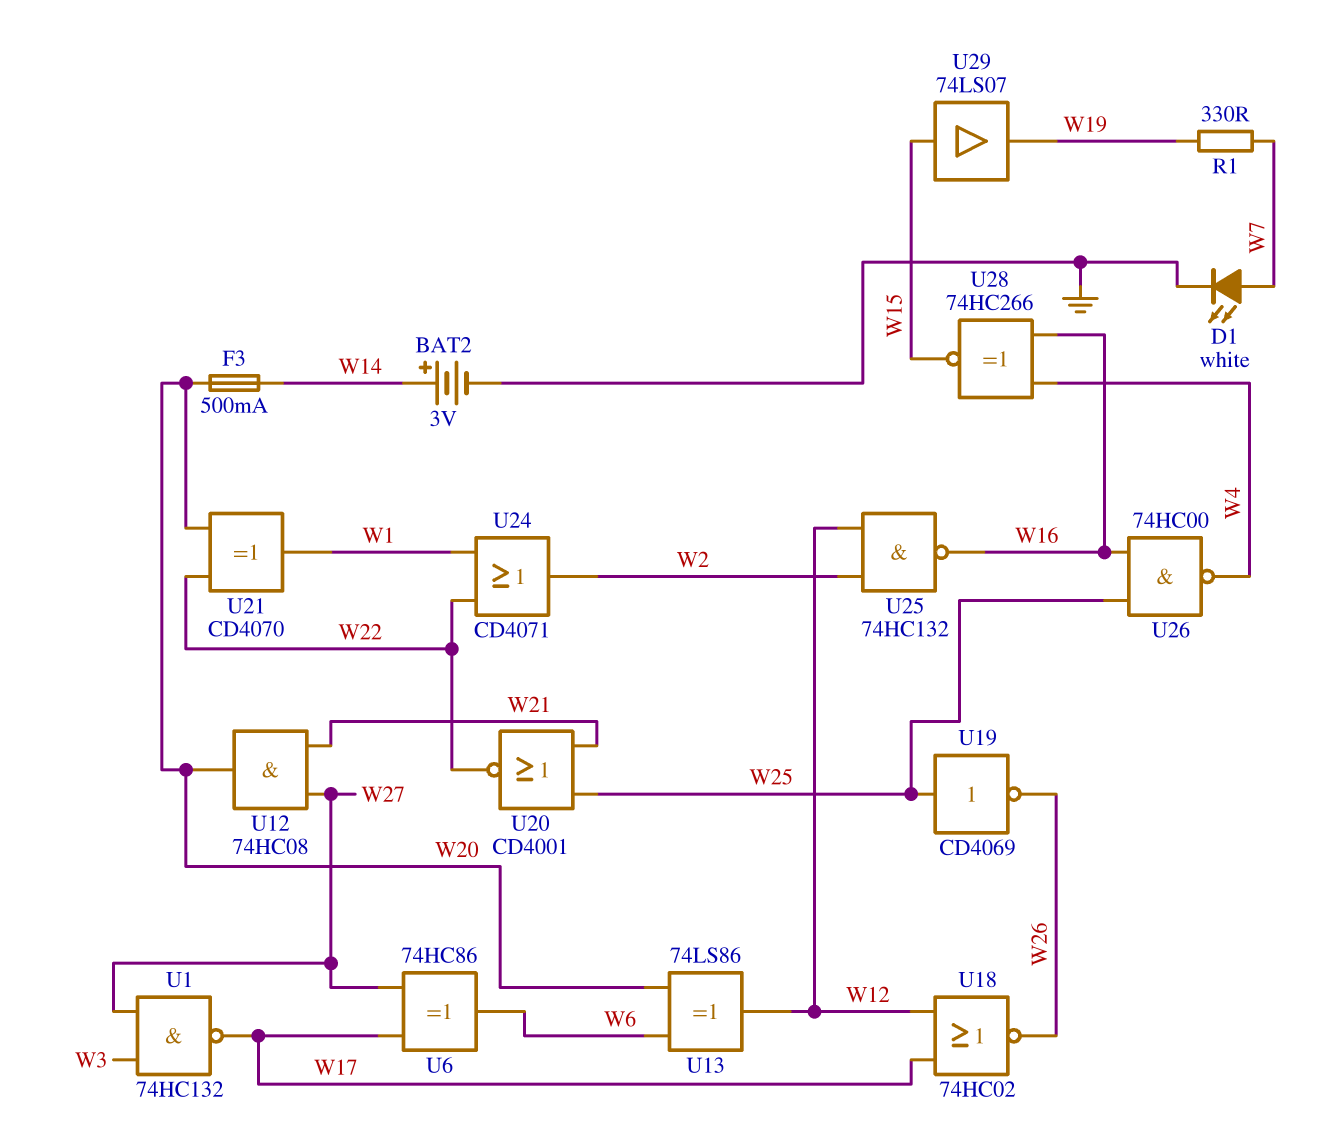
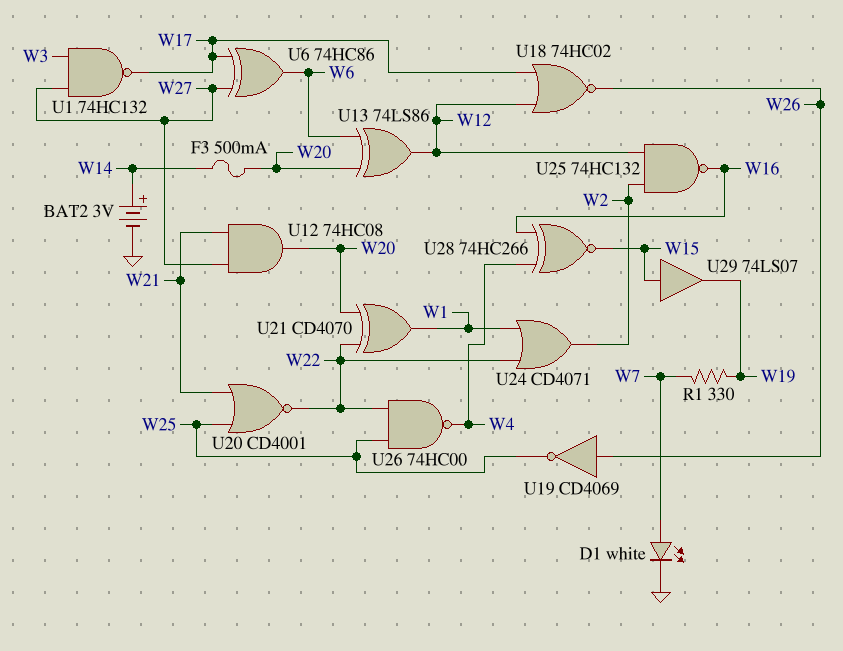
U19: NOT CD4069 (in W25, out W26) -> NOT CD4069 (in W26, out W25)
U26: NAND 74HC00 (in W16, in W25, out W4) -> NAND 74HC00 (in W22, in W25, out W4)

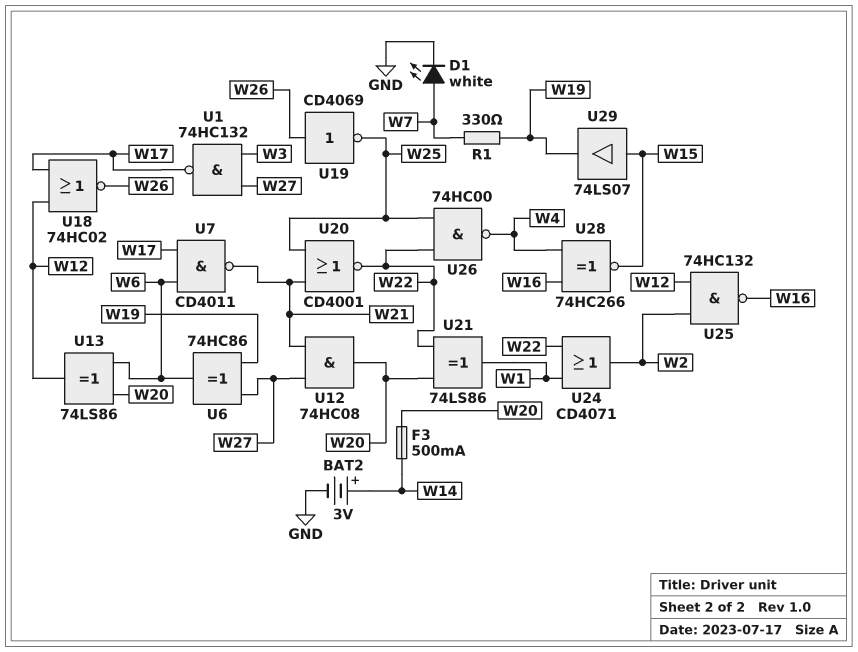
U6: XOR 74HC86 (in W17, in W27, out W6) -> XOR 74HC86 (in W19, in W27, out W6)
U7: none -> NAND CD4011 (in W6, in W17, out W21)
U21: XOR CD4070 (in W20, in W22, out W1) -> XOR 74LS86 (in W20, in W22, out W1)

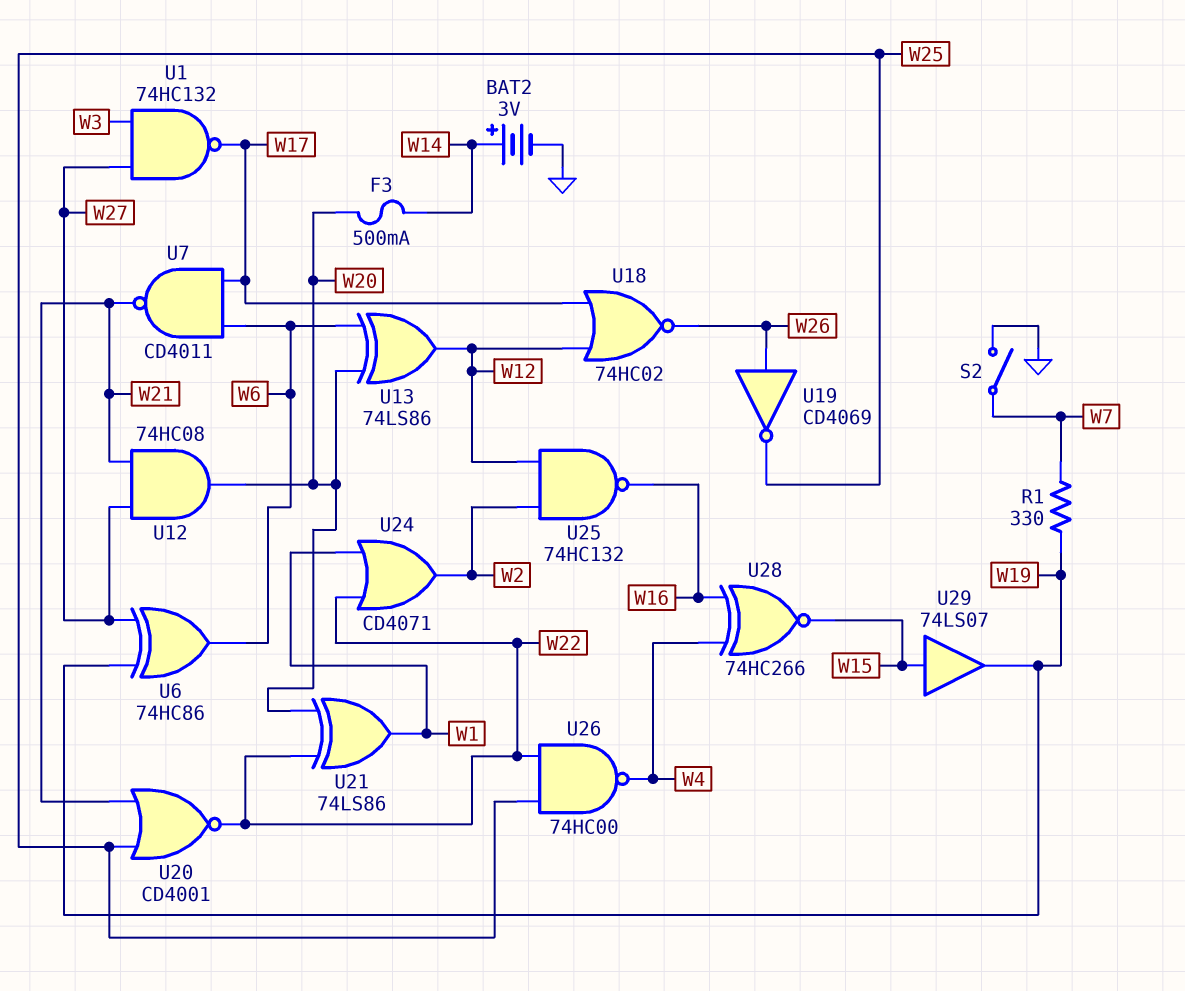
D1: LED white (A W7, K GND) -> none
S2: none -> switch (GND, W7)

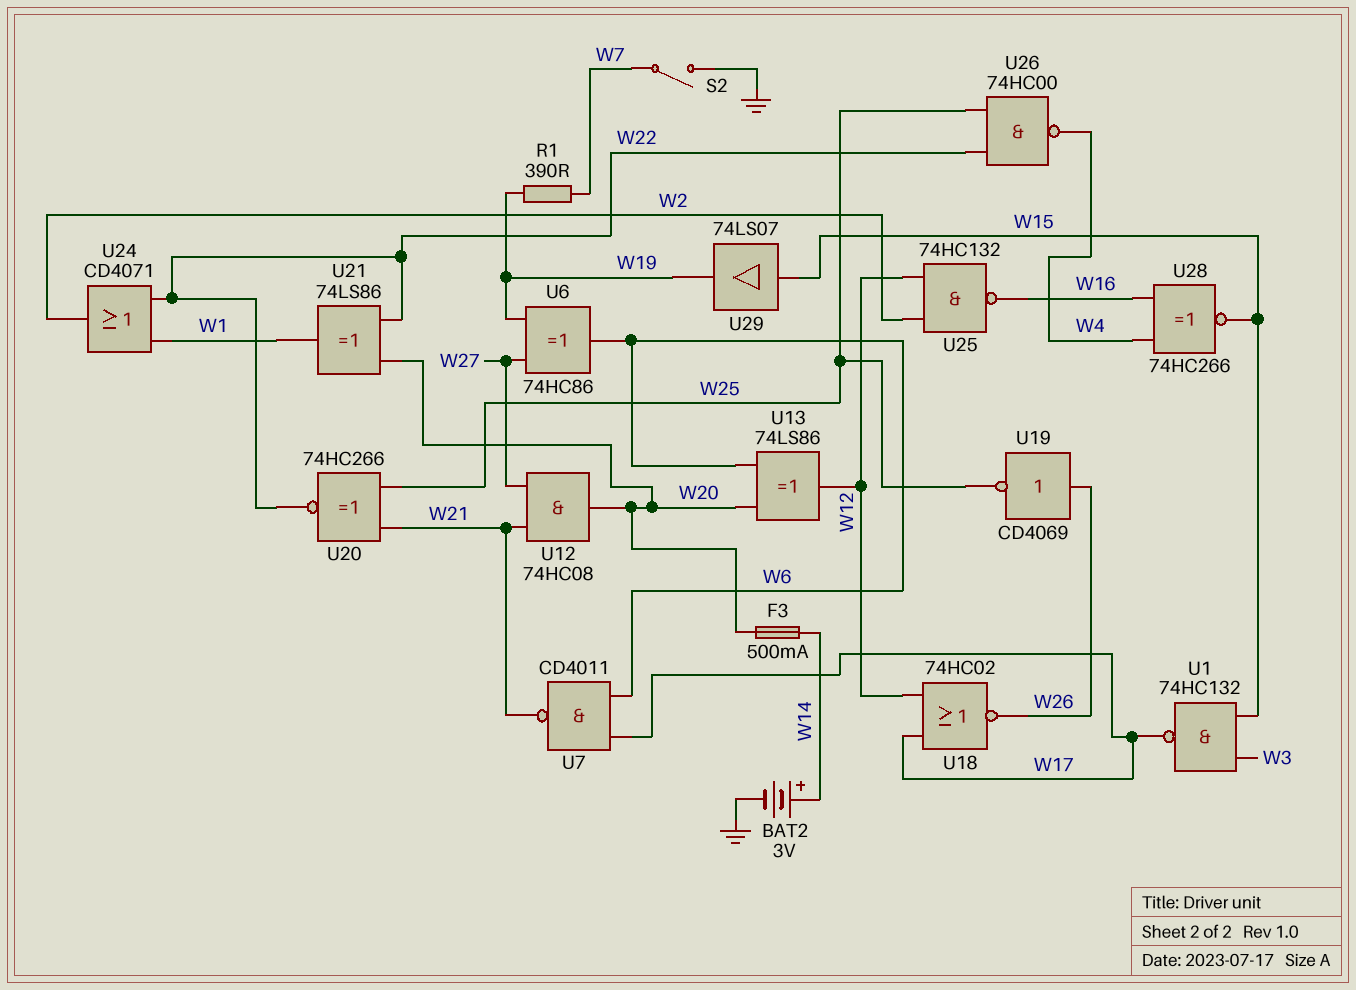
R1: 330 (W7, W19) -> 390 (W7, W19)
U1: NAND 74HC132 (in W3, in W27, out W17) -> NAND 74HC132 (in W3, in W15, out W17)
U20: NOR CD4001 (in W21, in W25, out W22) -> XNOR 74HC266 (in W21, in W25, out W22)

